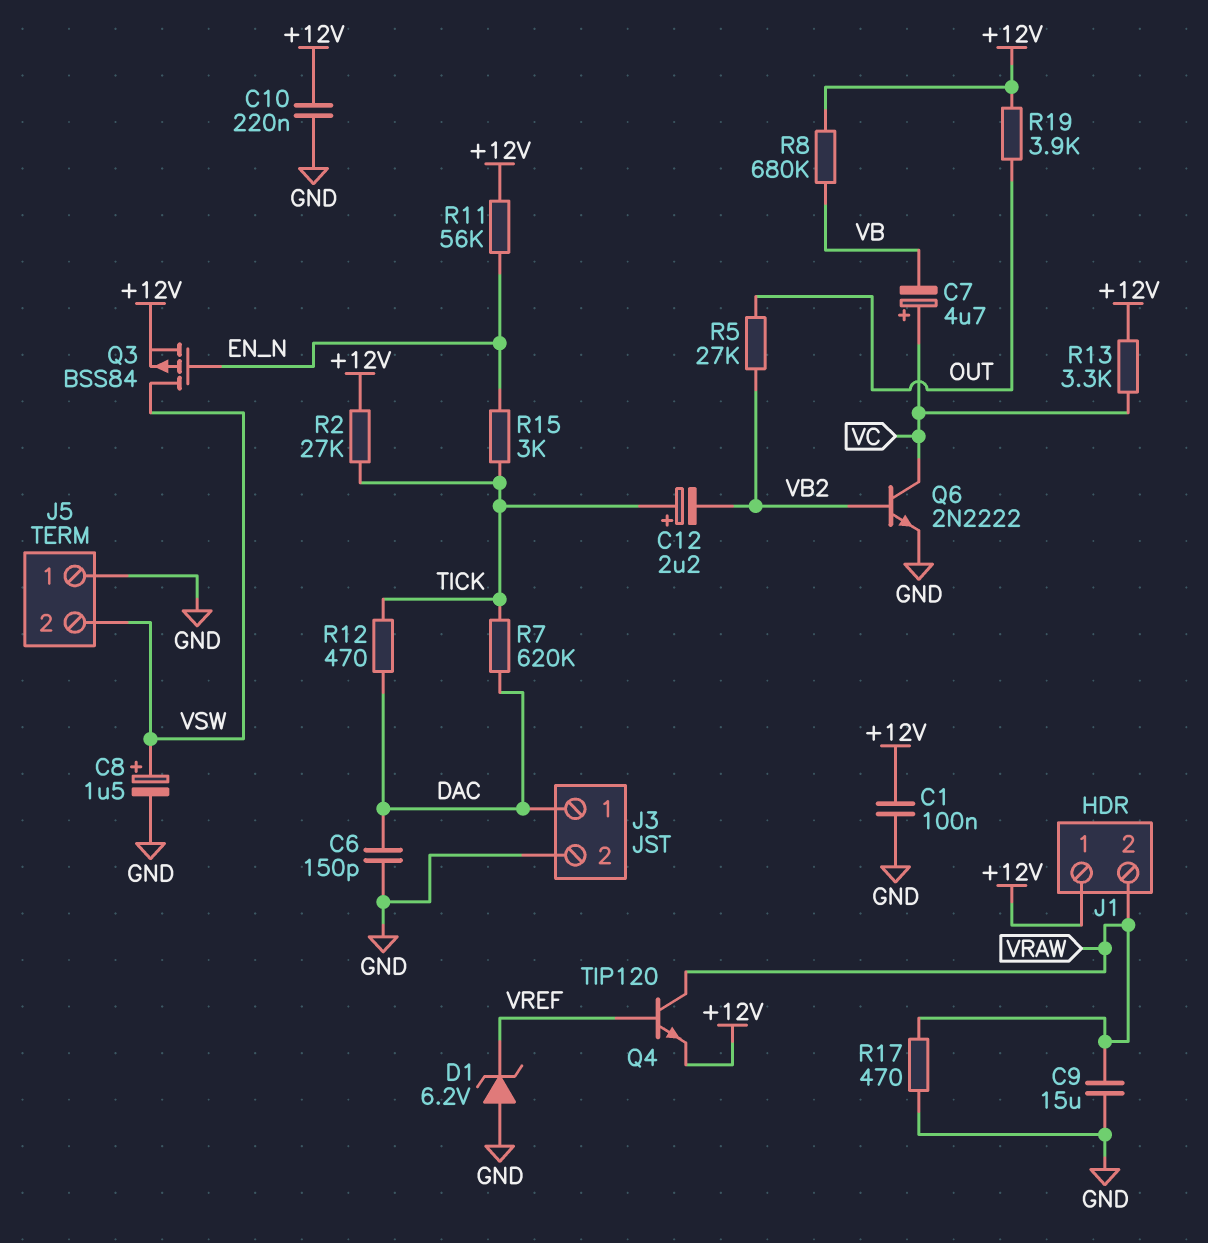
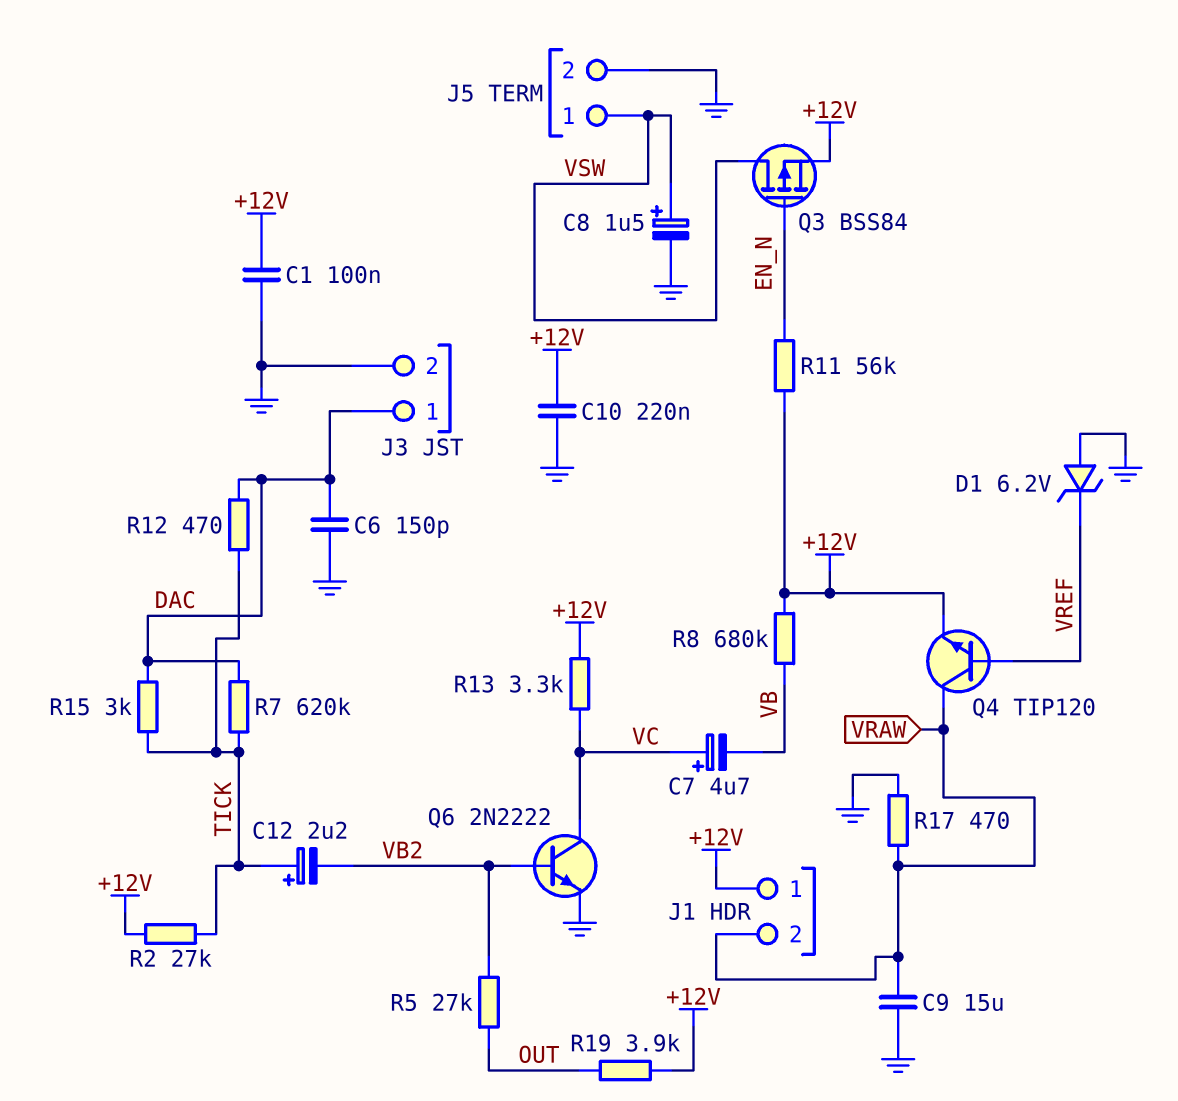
J5 pin 1: GND -> VSW
J5 pin 2: VSW -> GND
R15: 3k (EN_N, TICK) -> 3k (DAC, TICK)

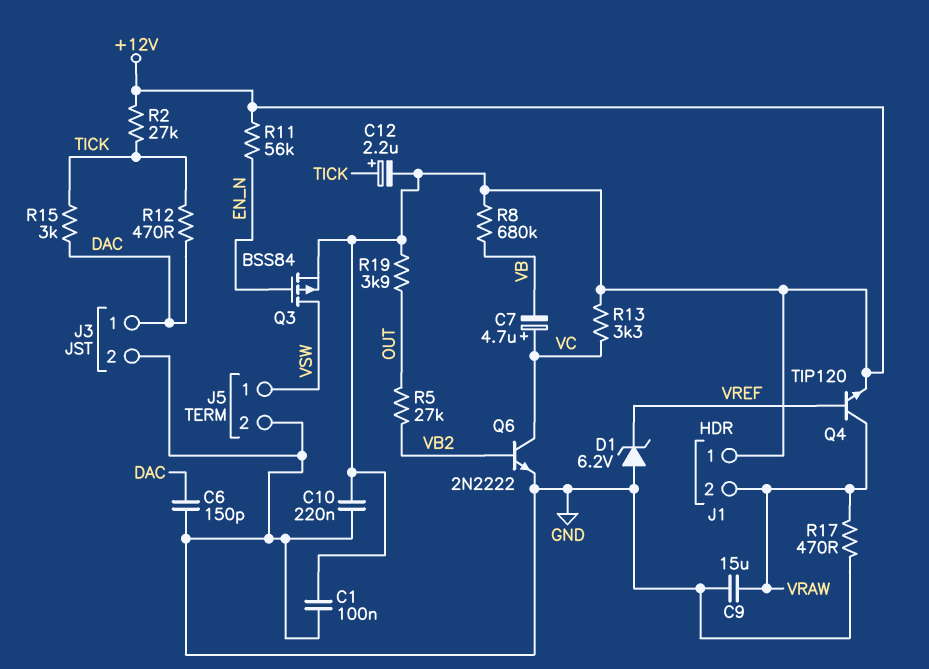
C8: 1.5uF (plus VSW, minus GND) -> none
C12: 2.2uF (plus TICK, minus VB2) -> 2.2uF (plus TICK, minus +12V)
R7: 620k (DAC, TICK) -> none

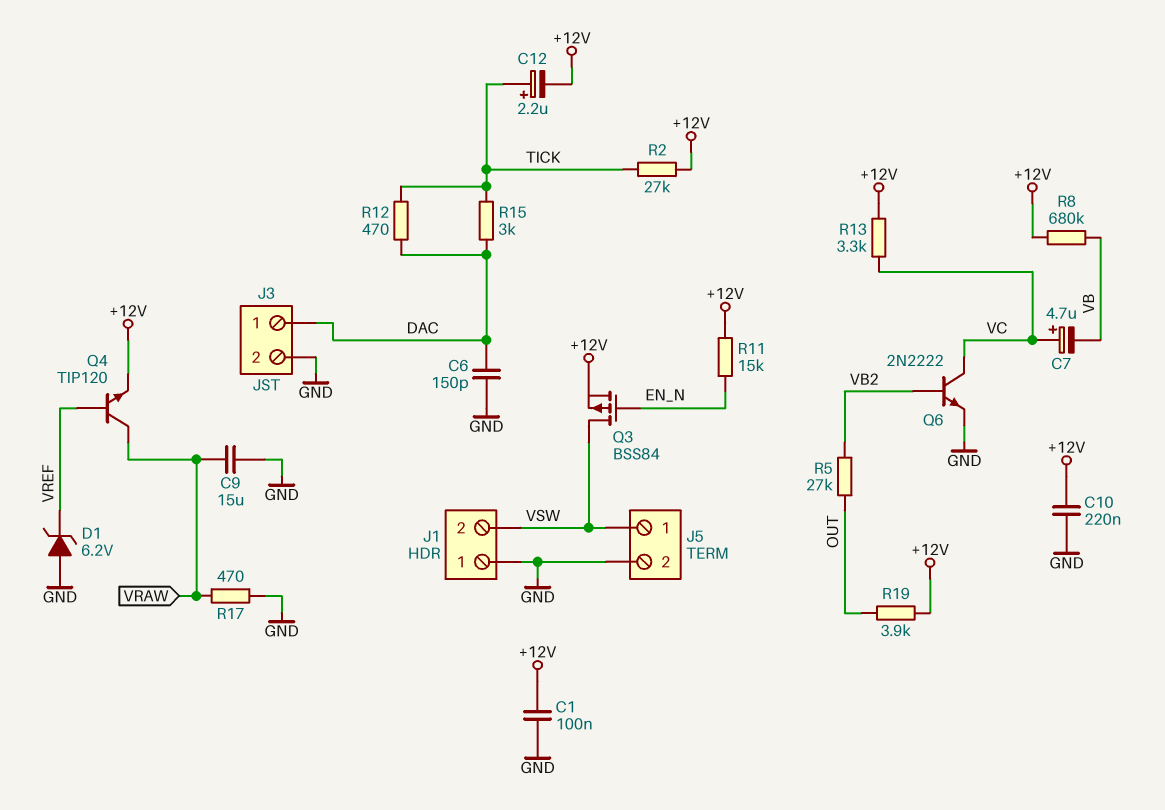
J1 pin 1: +12V -> GND
J1 pin 2: VRAW -> VSW
R11: 56k (+12V, EN_N) -> 15k (+12V, EN_N)

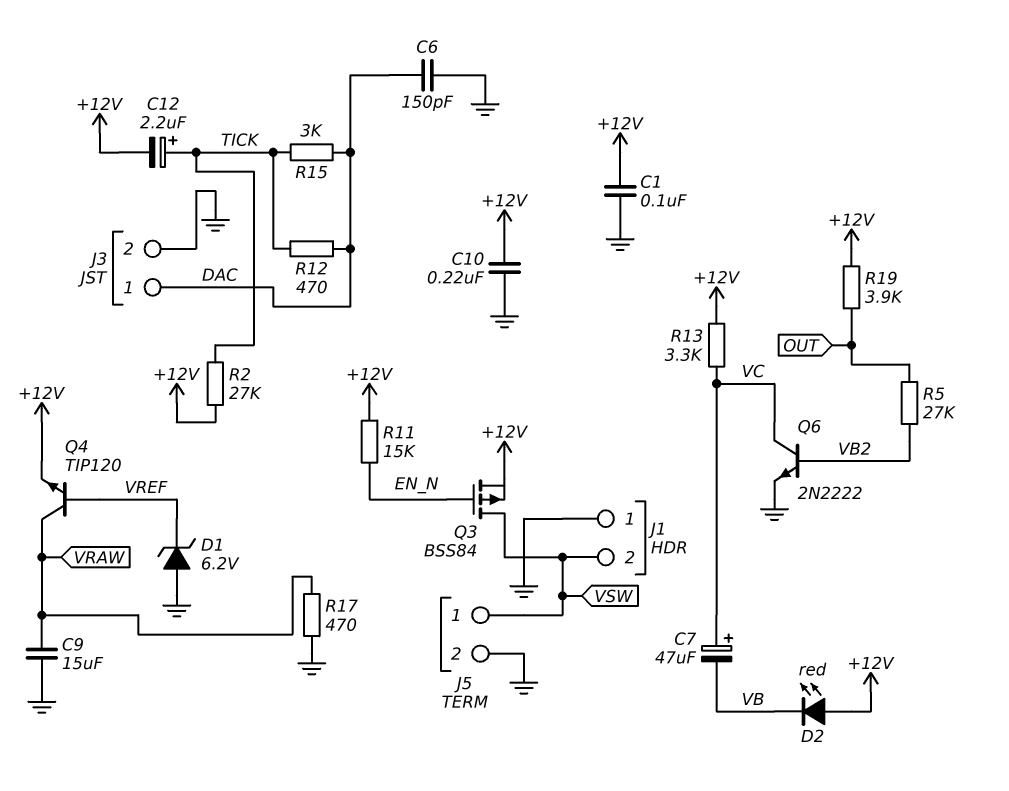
C7: 4.7uF (plus VC, minus VB) -> 47uF (plus VC, minus VB)
D2: none -> LED red (A +12V, K VB)
R8: 680k (+12V, VB) -> none

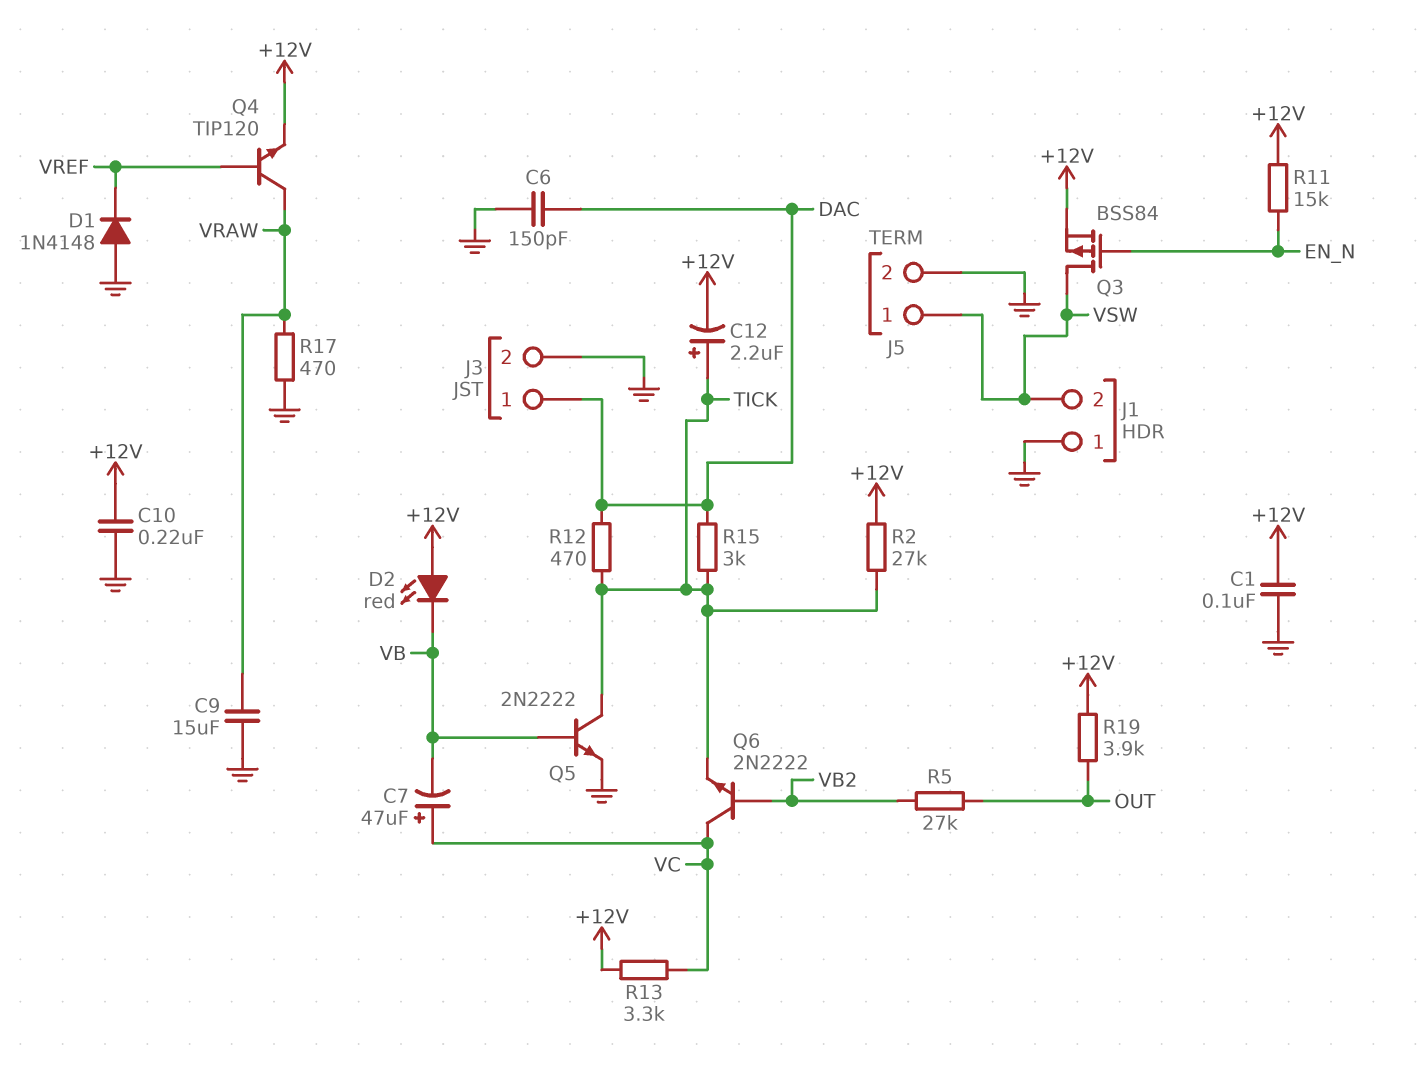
D1: zener 6.2V (A GND, K VREF) -> diode 1N4148 (A GND, K VREF)
Q5: none -> NPN 2N2222 (B VB, C TICK, E GND)
Q6: NPN 2N2222 (B VB2, C VC, E GND) -> NPN 2N2222 (B VB2, C VC, E TICK)

